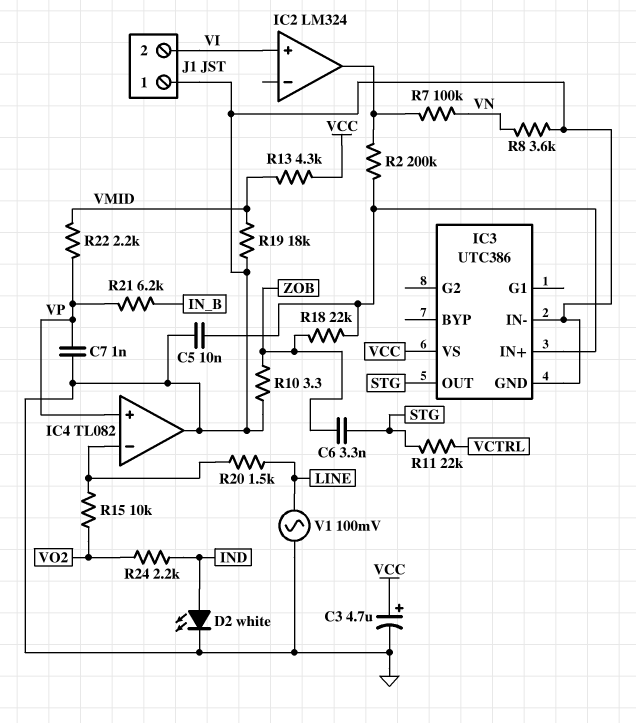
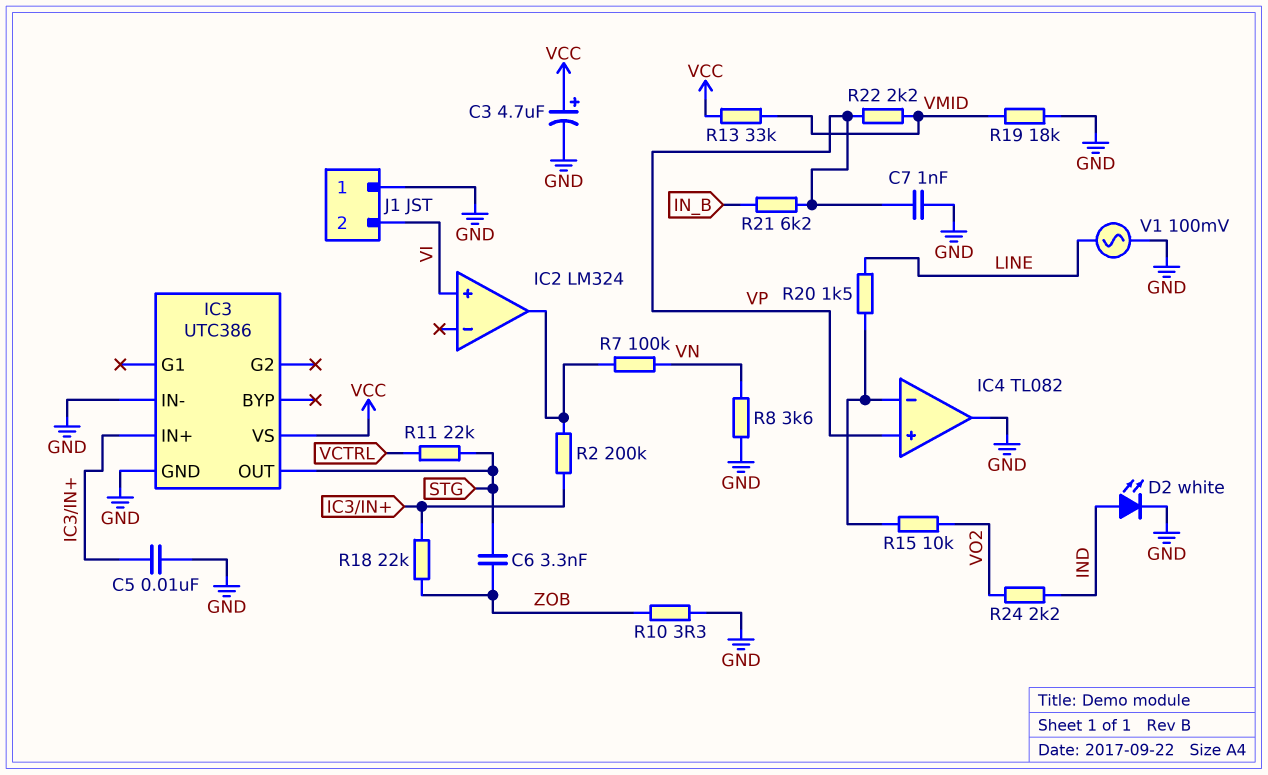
R13: 4.3k (VCC, VMID) -> 33k (VCC, VMID)

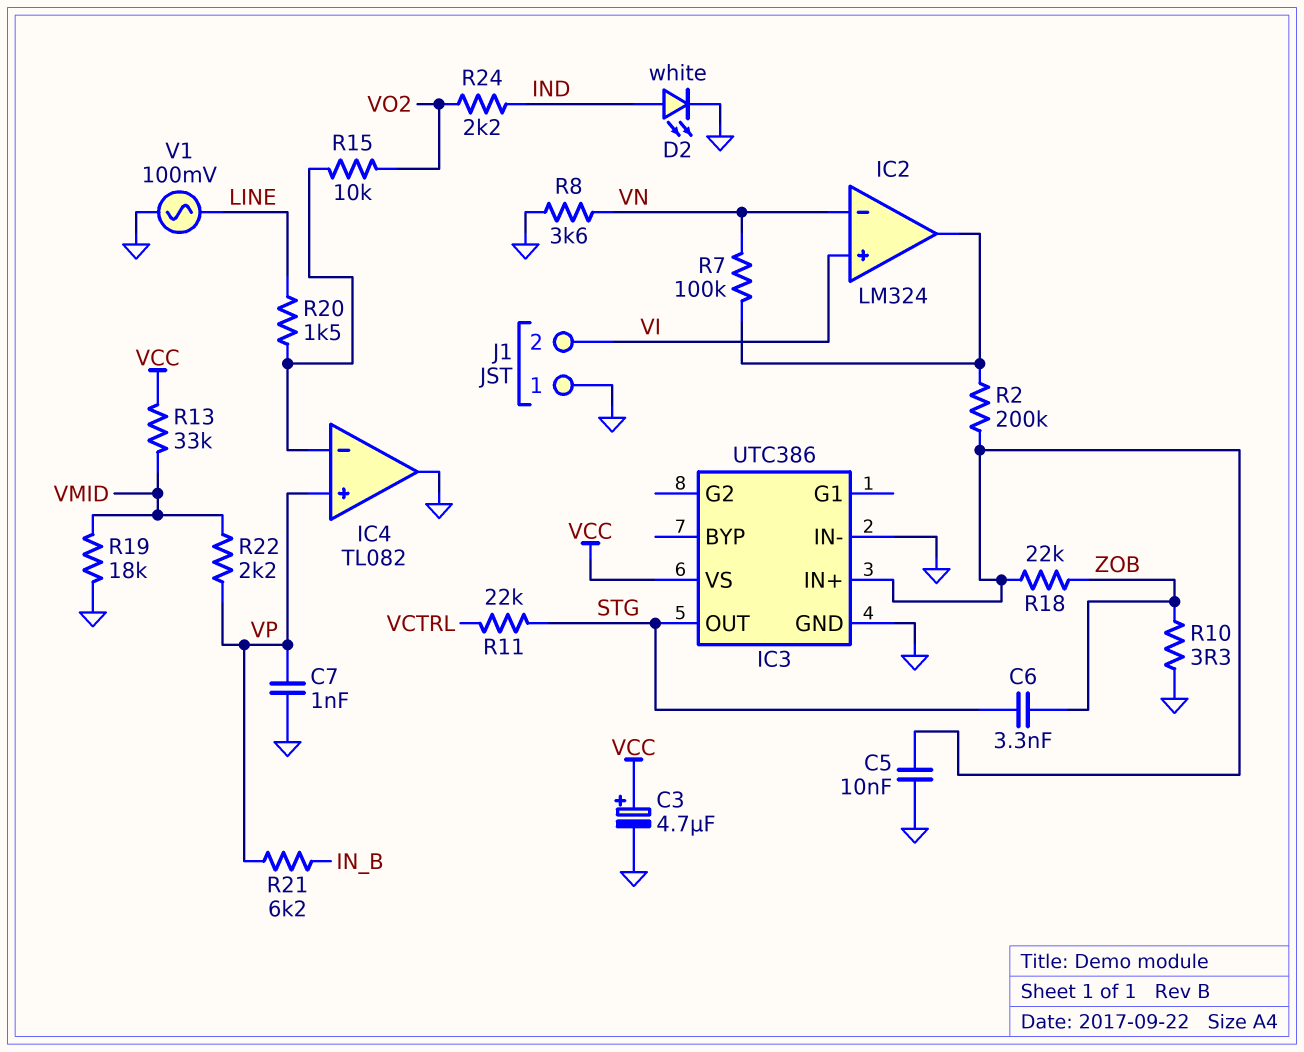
IC2 pin in-: none -> VN

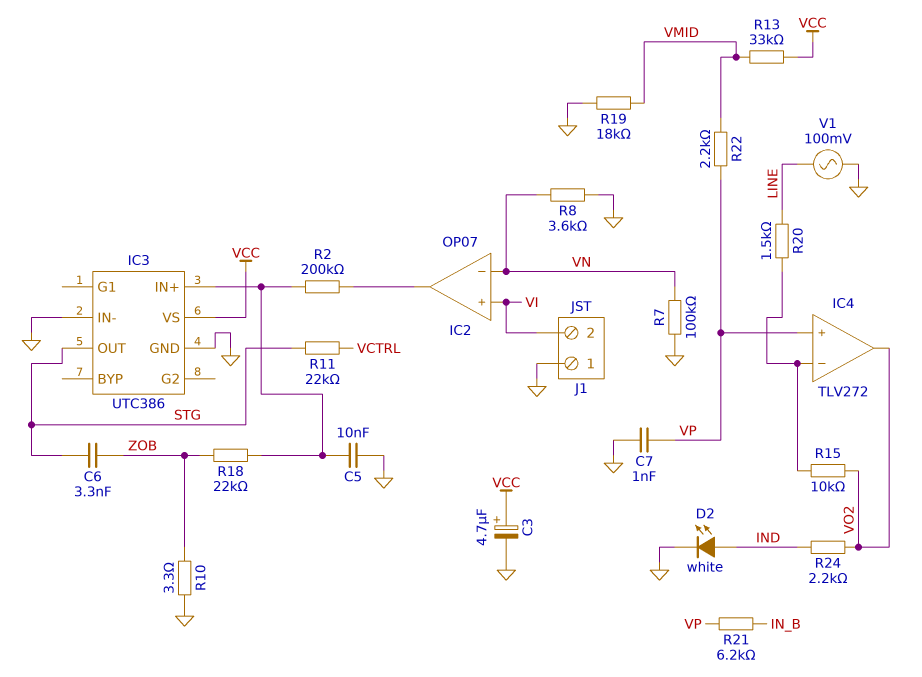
IC2: LM324 -> OP07
IC4: TL082 -> TLV272
IC4 pin out: GND -> VO2
R7: 100k (IC2/out, VN) -> 100k (GND, VN)

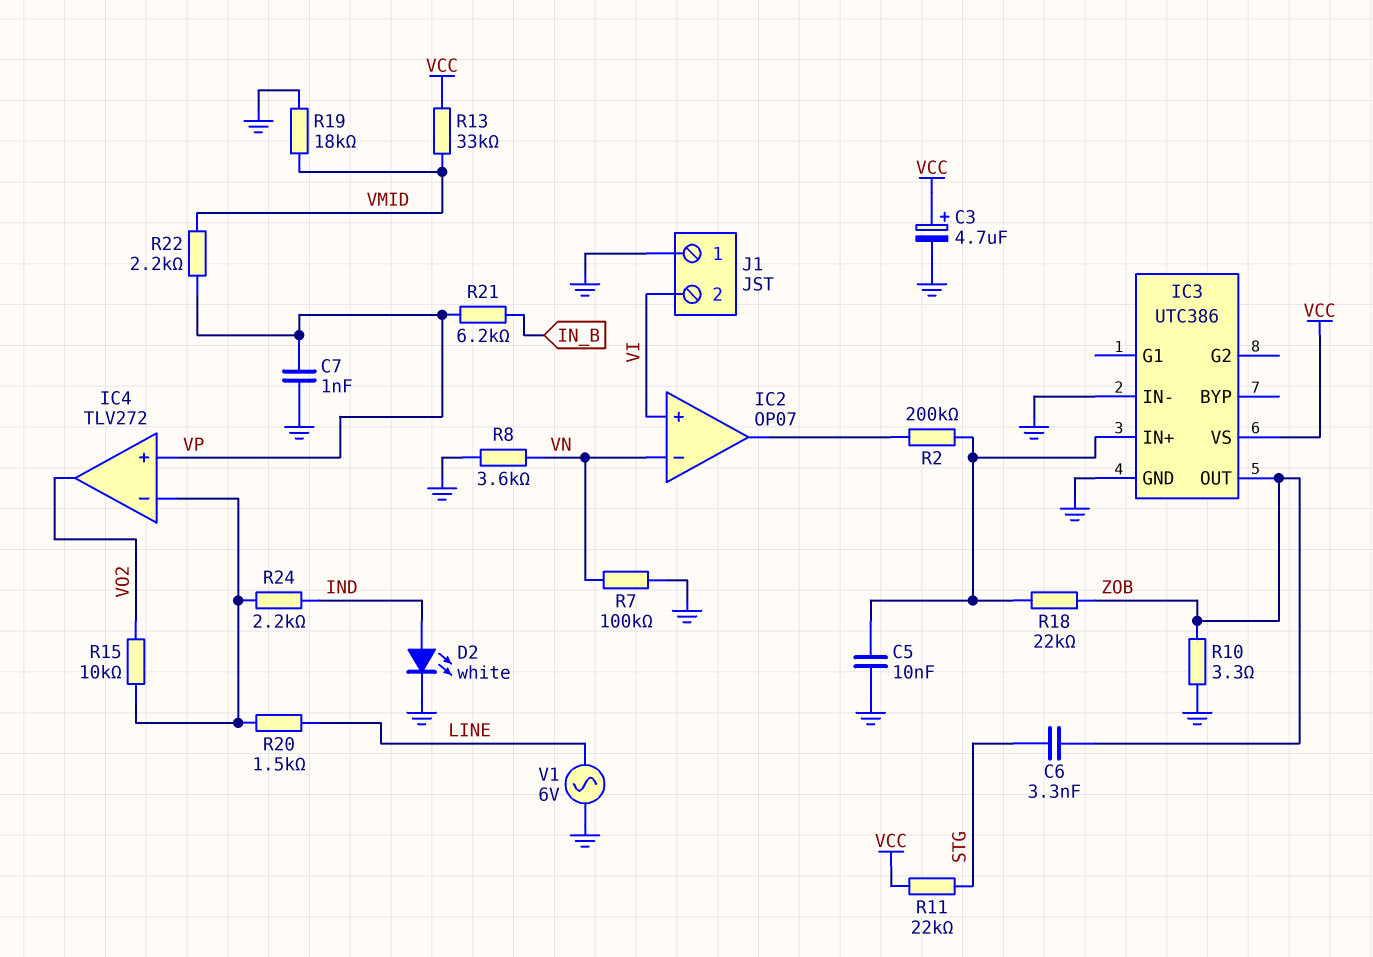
IC3 pin OUT: STG -> ZOB
R11: 22k (STG, VCTRL) -> 22k (STG, VCC)
R24: 2.2k (IND, VO2) -> 2.2k (IC4/in-, IND)
V1: AC 100mV (GND, LINE) -> AC 6V (GND, LINE)

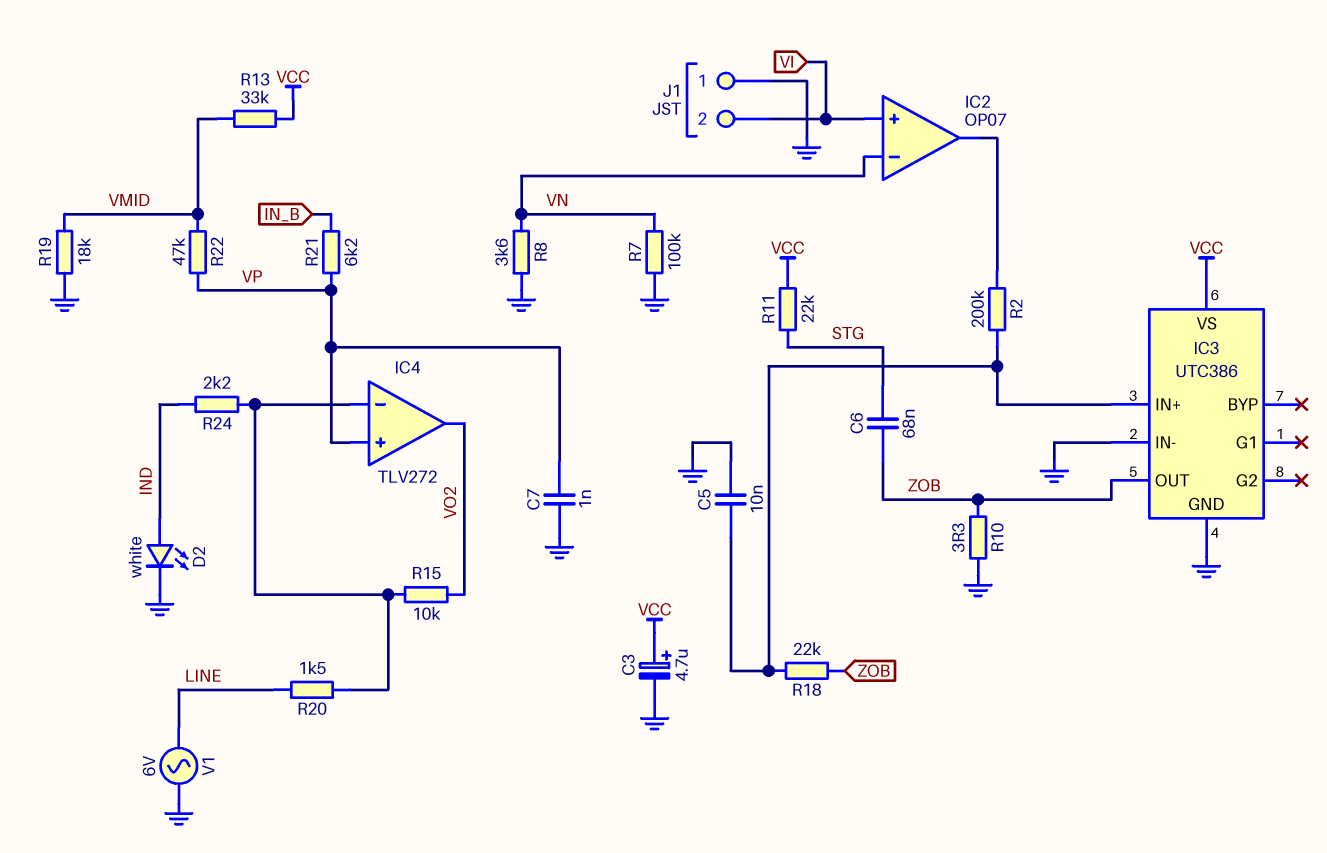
C6: 3.3nF (STG, ZOB) -> 68nF (STG, ZOB)
R22: 2.2k (VMID, VP) -> 47k (VMID, VP)

